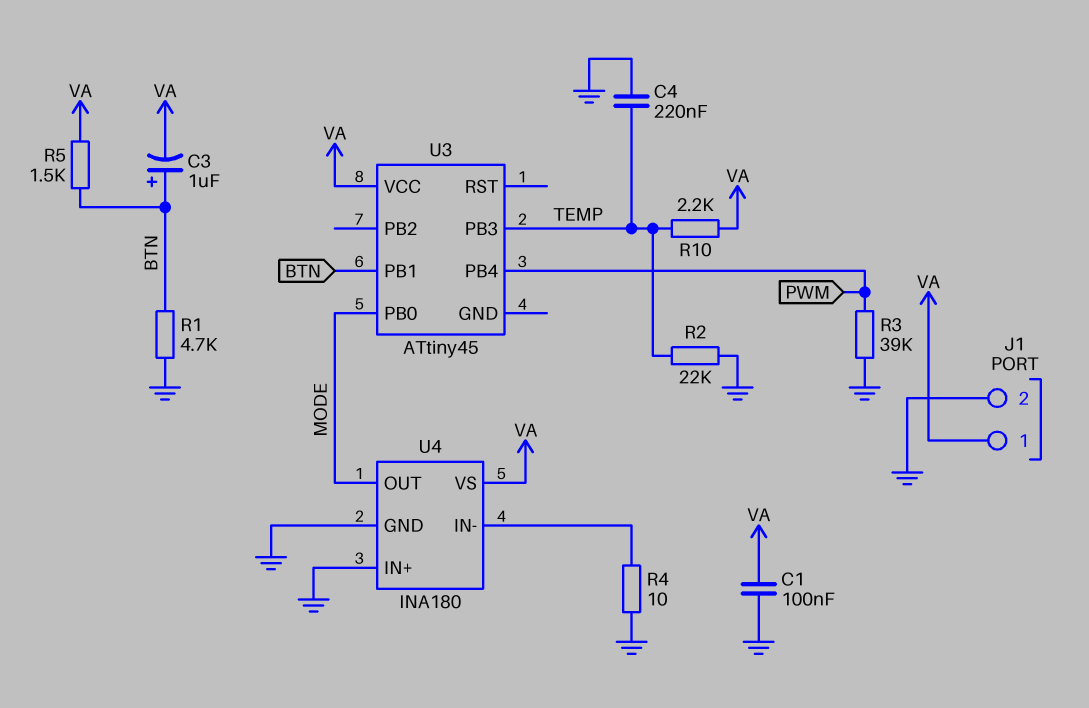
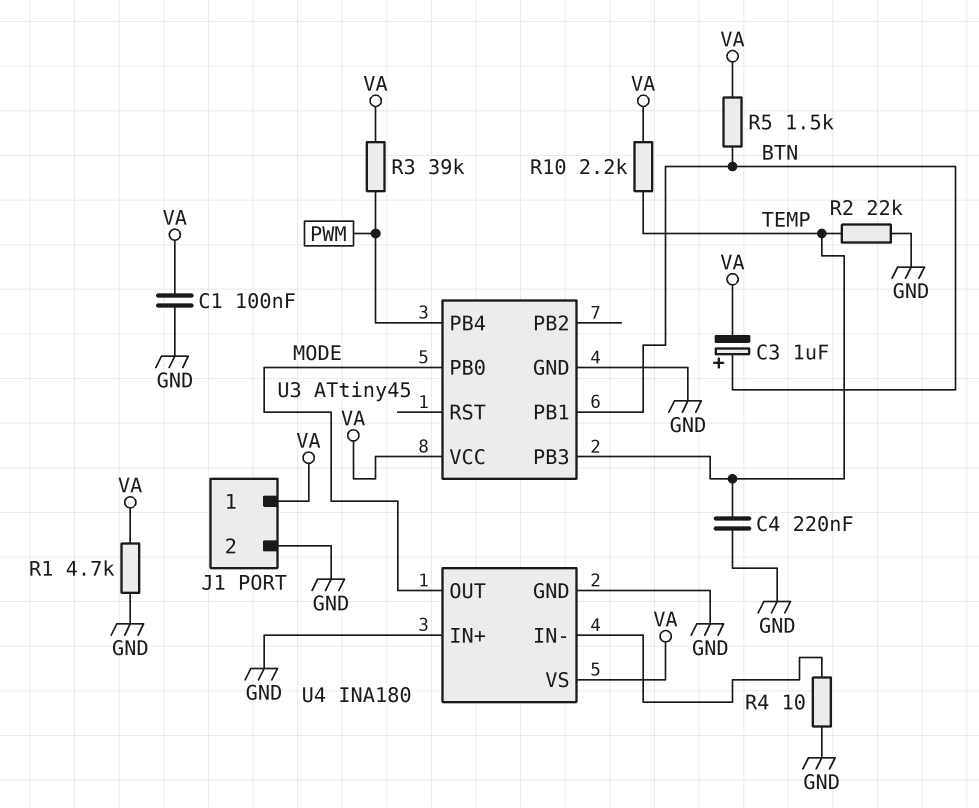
R1: 4.7k (BTN, GND) -> 4.7k (GND, VA)
R3: 39k (GND, PWM) -> 39k (PWM, VA)
U3 pin GND: none -> GND

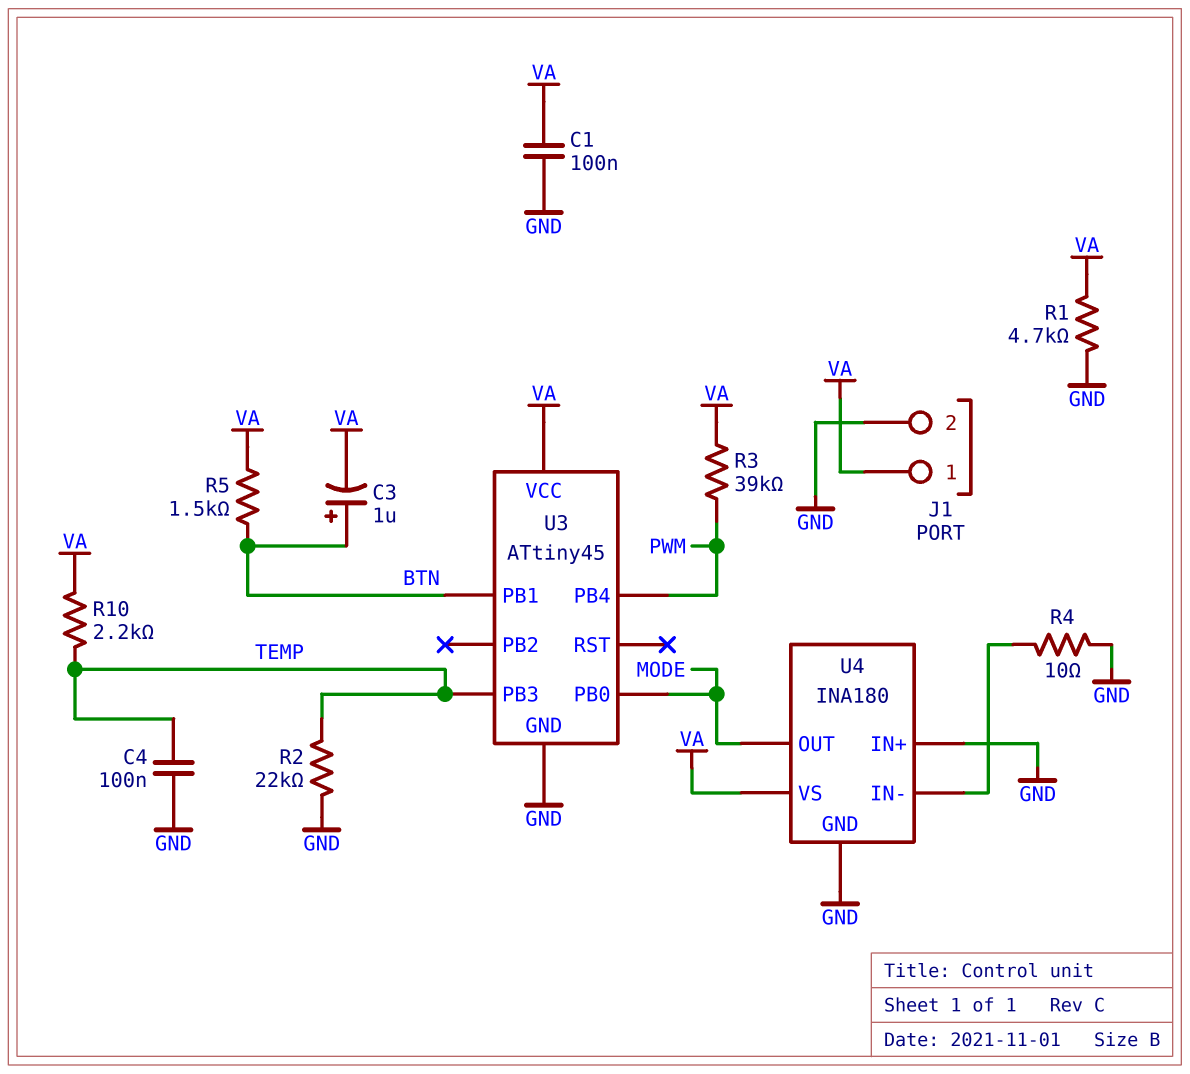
C4: 220nF (GND, TEMP) -> 100nF (GND, TEMP)

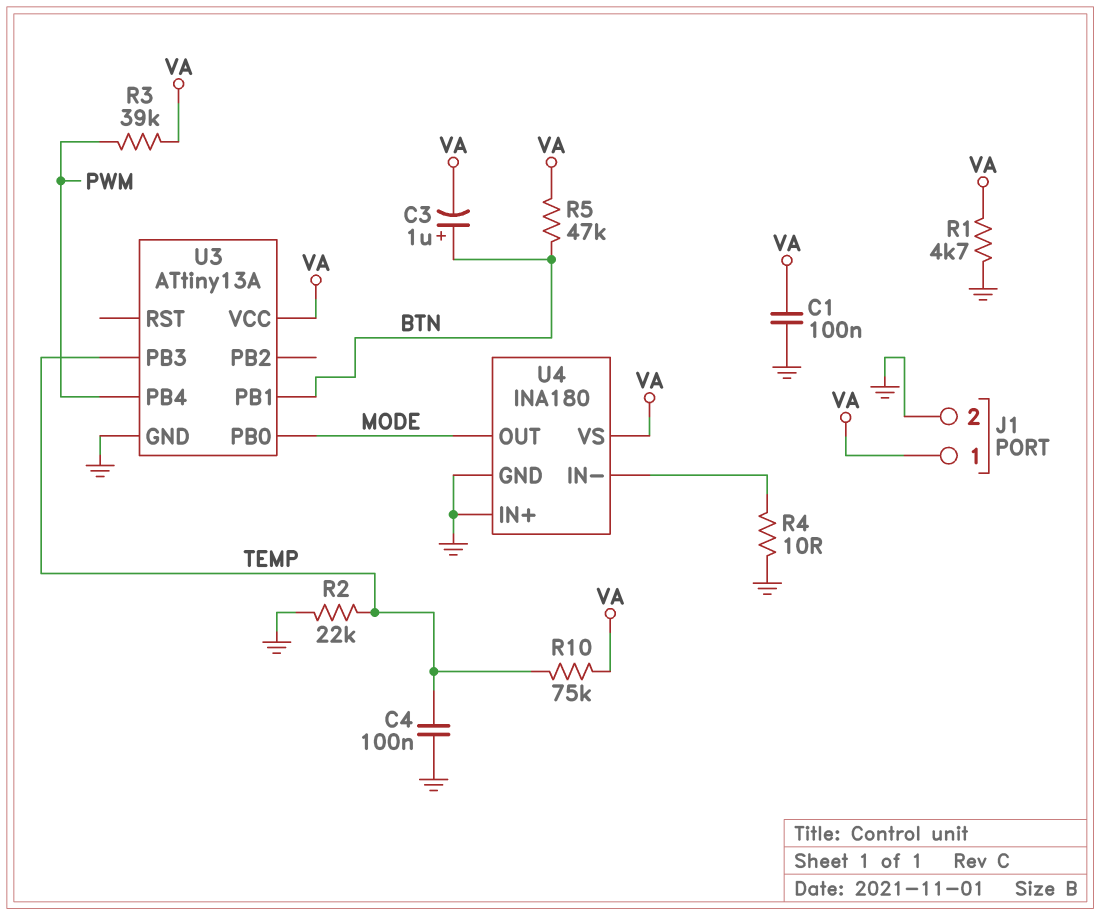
R5: 1.5k (BTN, VA) -> 47k (BTN, VA)
R10: 2.2k (TEMP, VA) -> 75k (TEMP, VA)
U3: ATtiny45 -> ATtiny13A

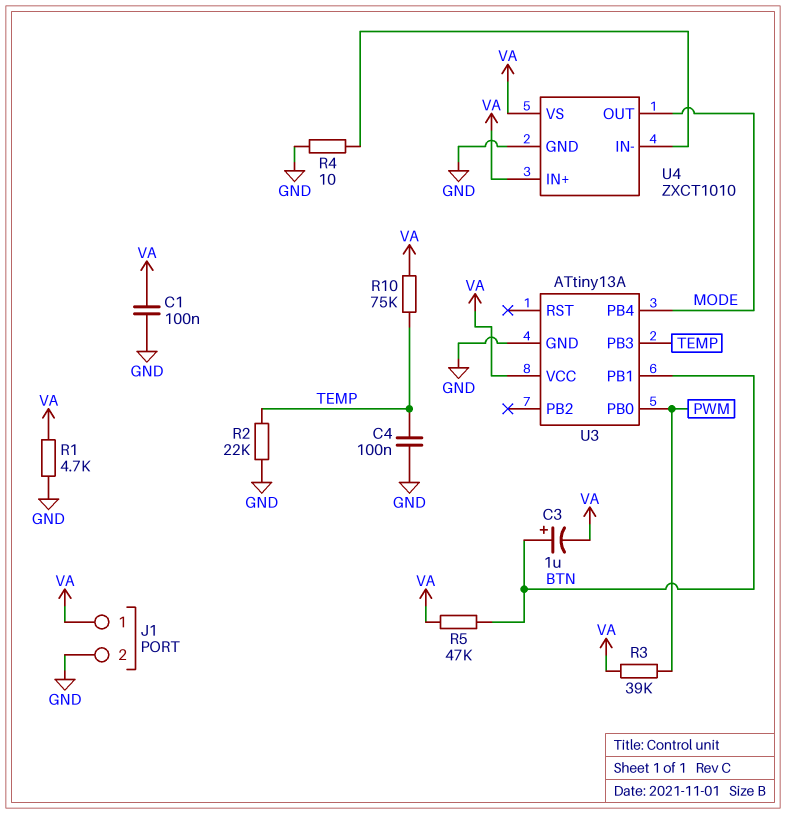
U3 pin PB0: MODE -> PWM
U3 pin PB4: PWM -> MODE
U4: INA180 -> ZXCT1010
U4 pin IN+: GND -> VA

